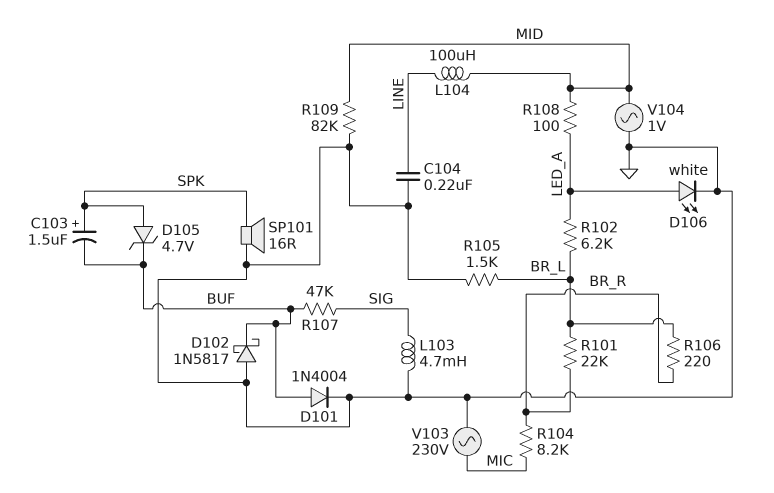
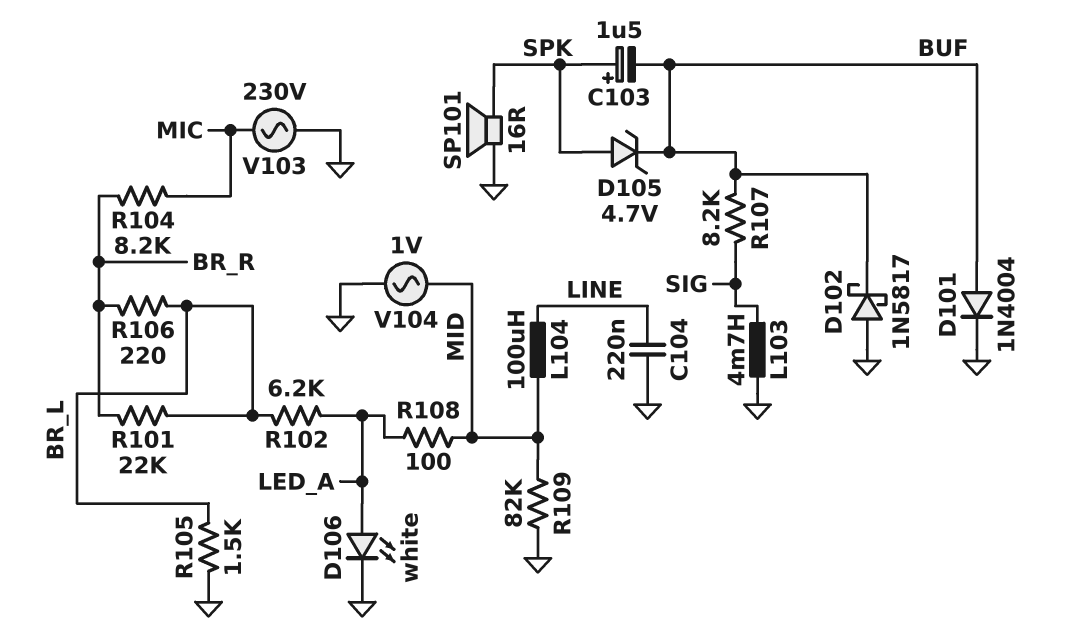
R107: 47k (BUF, SIG) -> 8.2k (BUF, SIG)

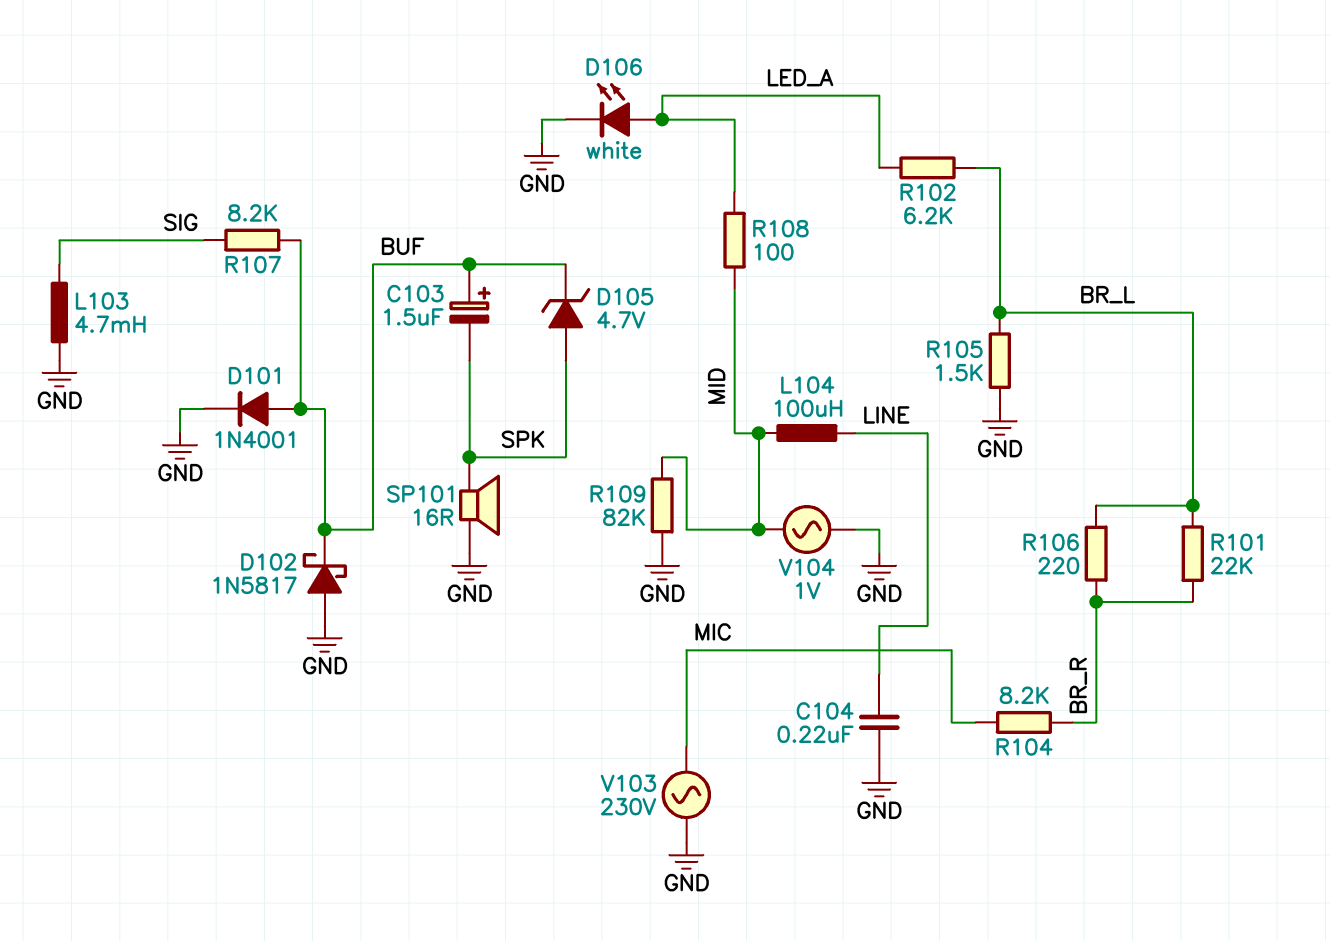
C103: 1.5uF (plus SPK, minus BUF) -> 1.5uF (plus BUF, minus SPK)
D101: diode 1N4004 (A BUF, K GND) -> diode 1N4001 (A BUF, K GND)

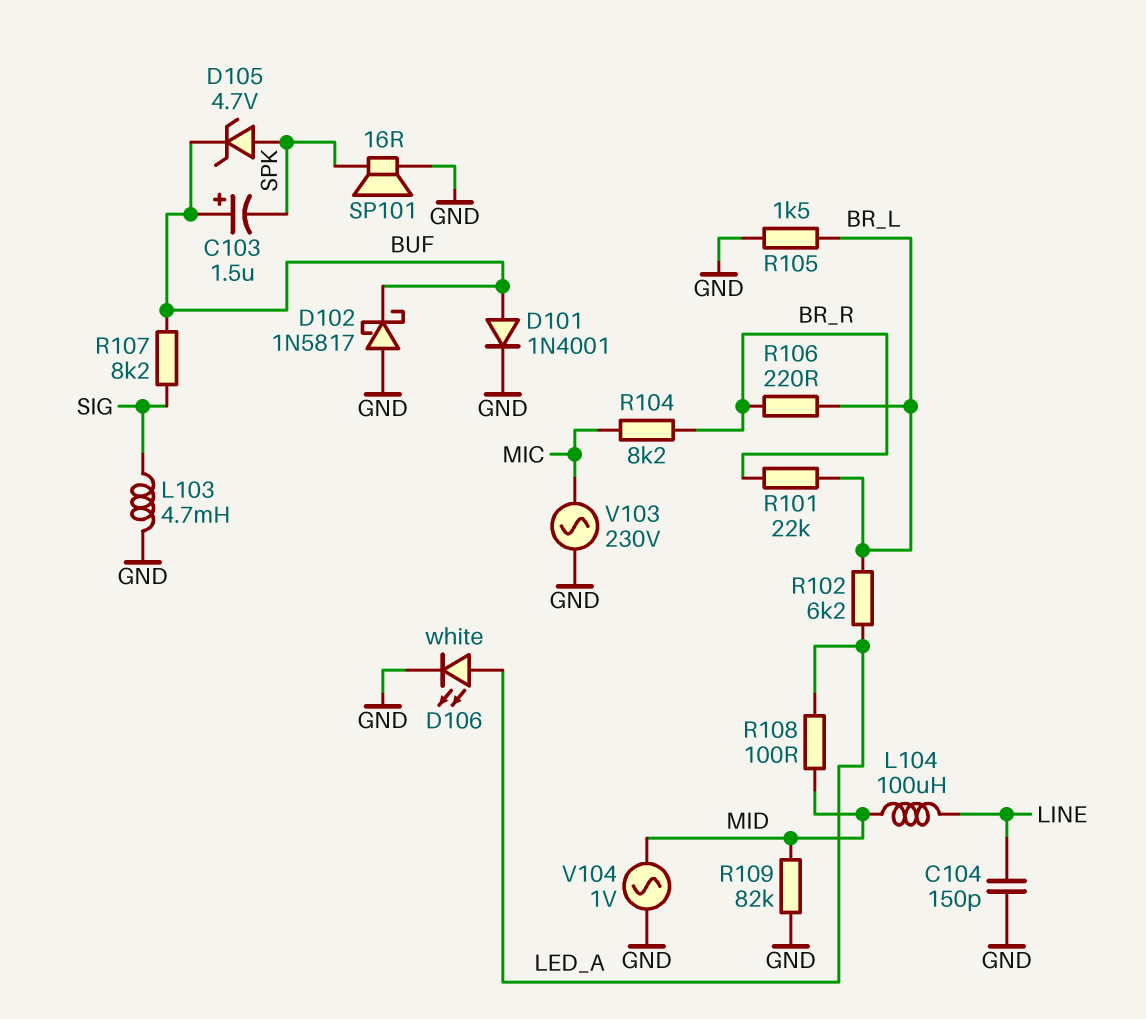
C104: 220nF (GND, LINE) -> 150pF (GND, LINE)

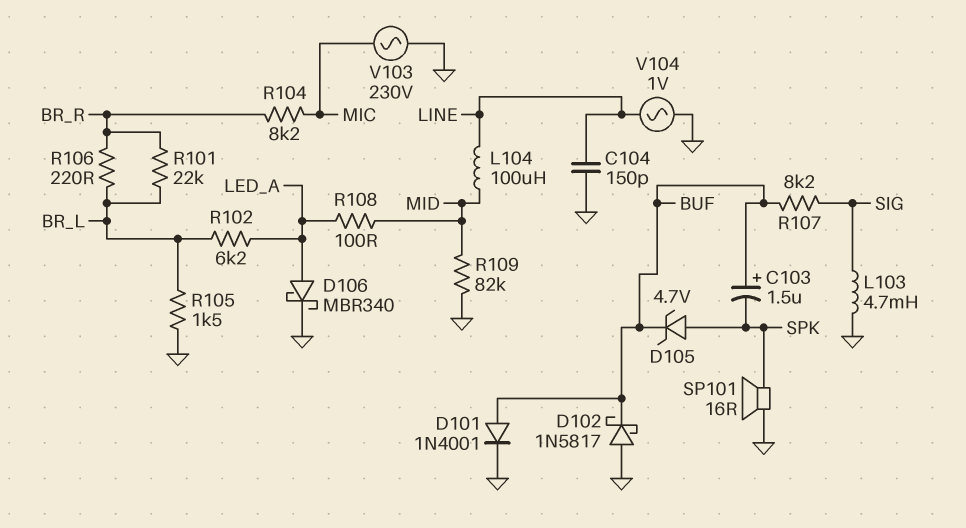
D106: LED white (A LED_A, K GND) -> schottky MBR340 (A LED_A, K GND)
V104: AC 1V (GND, MID) -> AC 1V (GND, LINE)

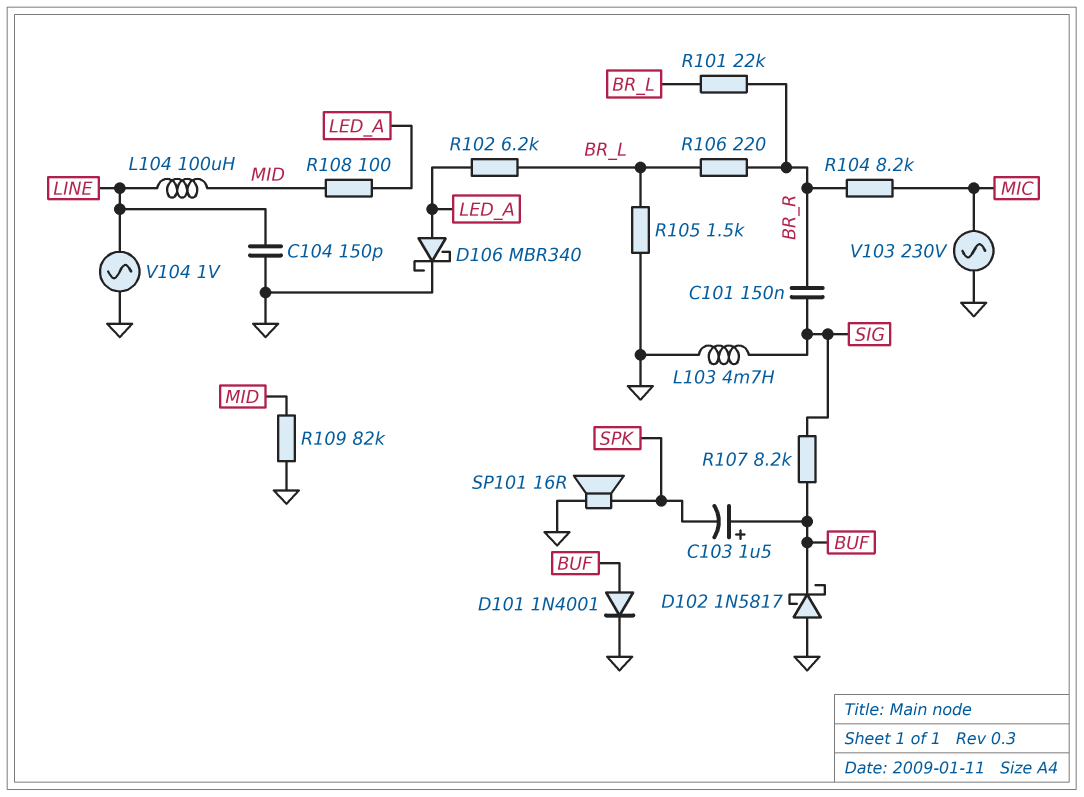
C101: none -> 150nF (BR_R, SIG)
D105: zener 4.7V (A SPK, K BUF) -> none

